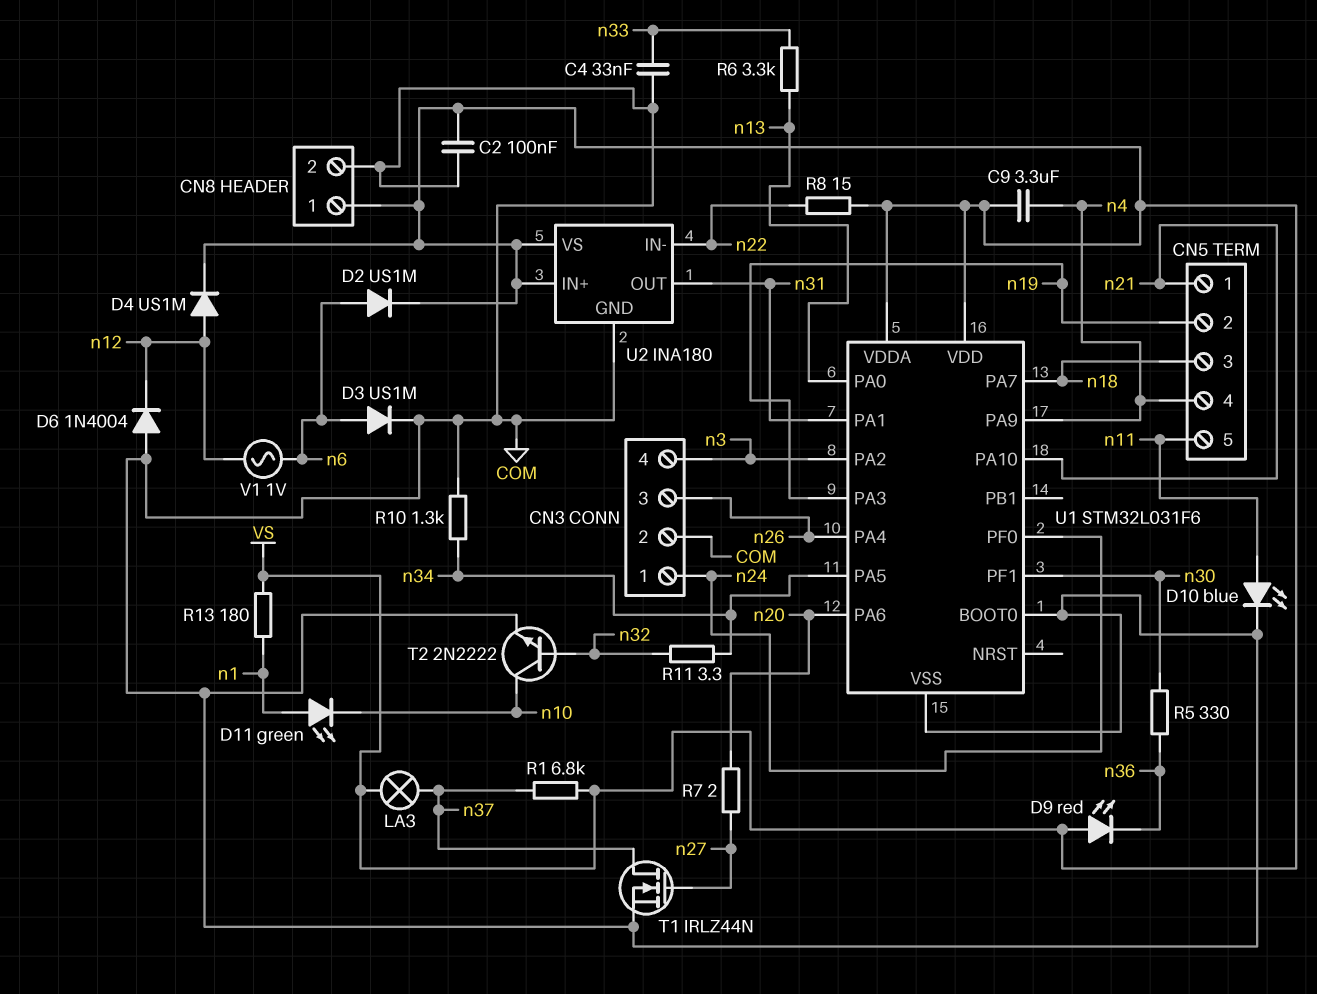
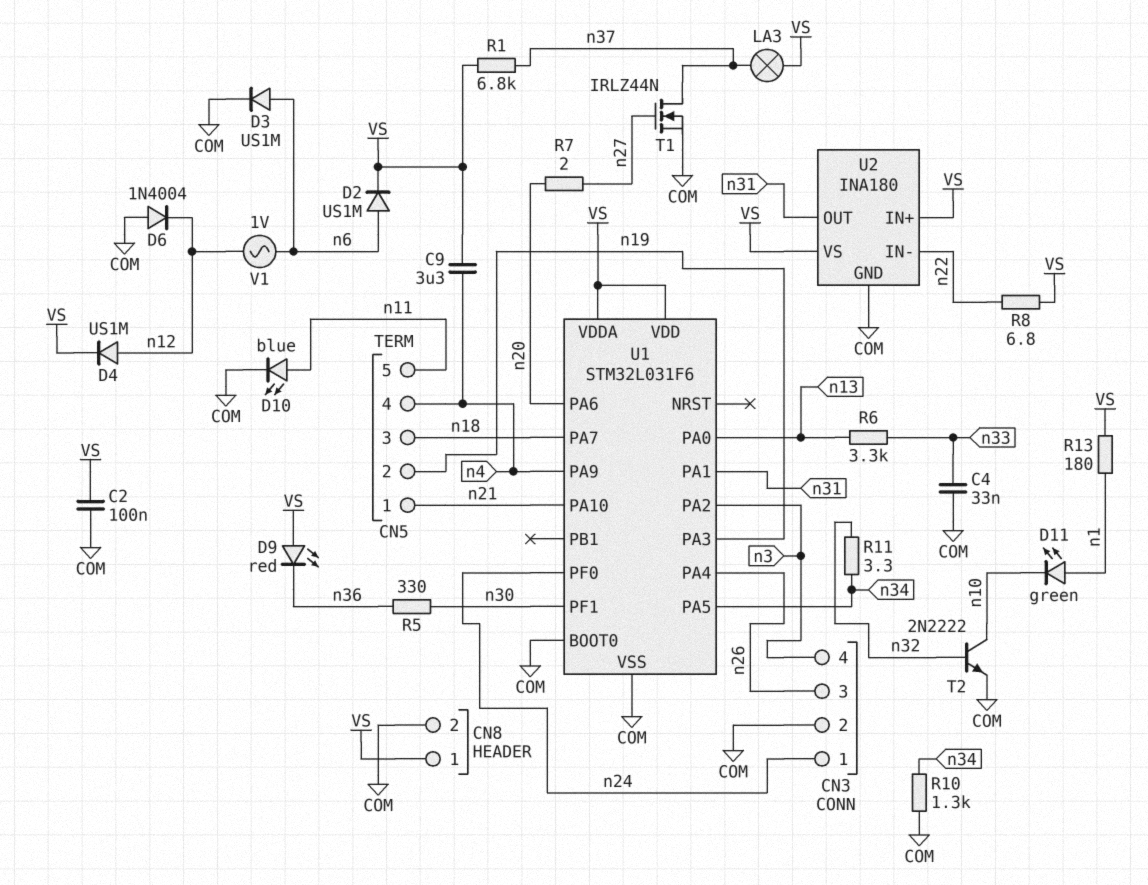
R8: 15 (VS, n22) -> 6.8 (VS, n22)

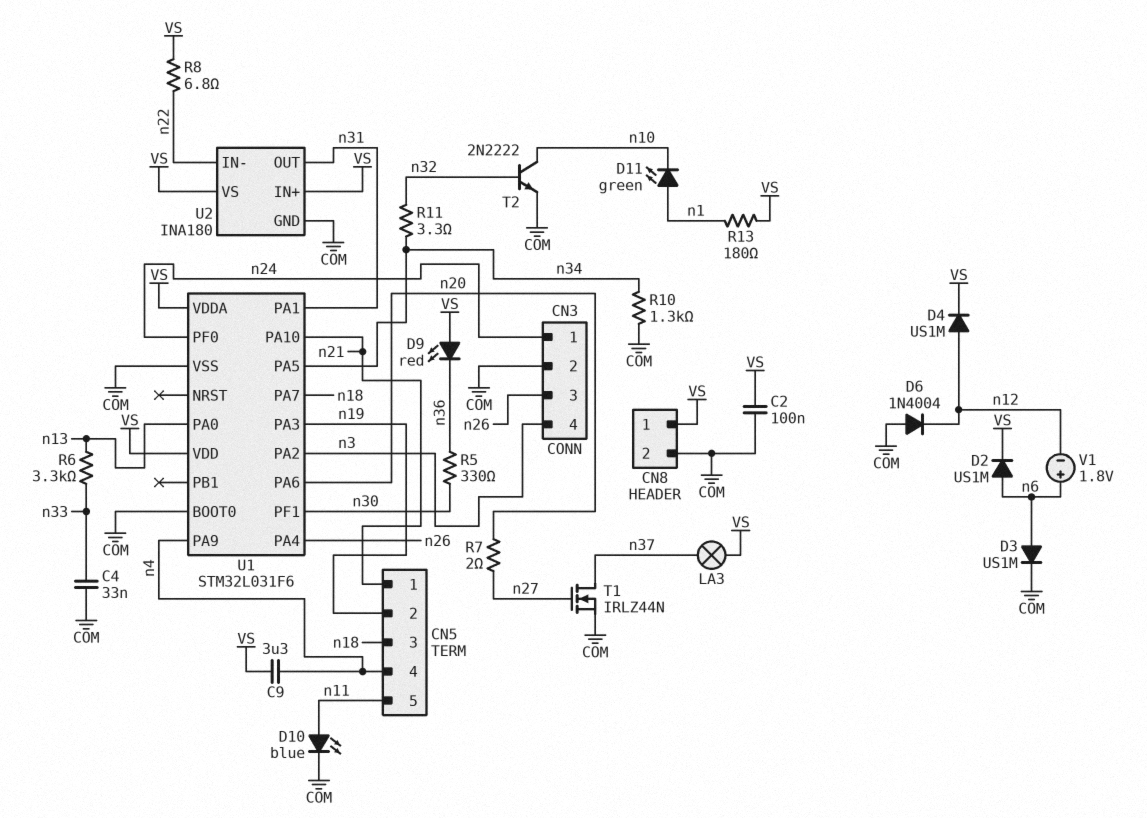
R1: 6.8k (VS, n37) -> none
V1: AC 1V (n6, n12) -> 1.8V (plus n6, minus n12)

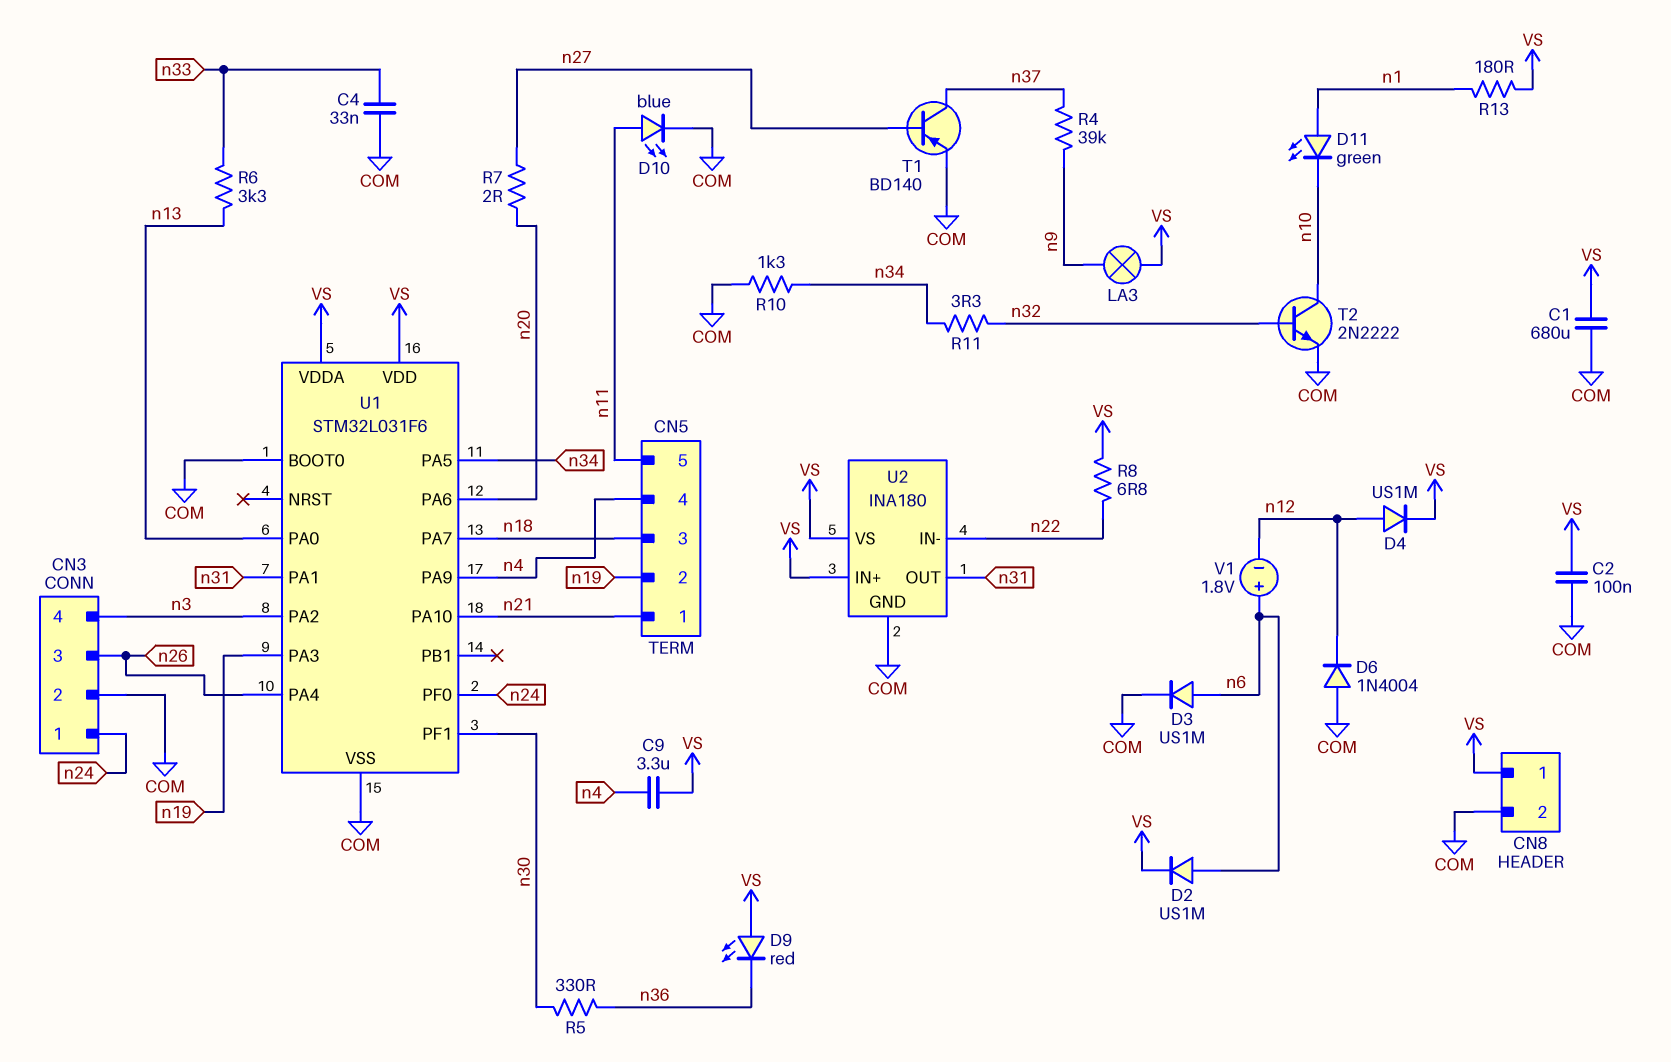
C1: none -> 680uF (COM, VS)
LA3: lamp (VS, n37) -> lamp (VS, n9)
R4: none -> 39k (n9, n37)
T1: NMOS IRLZ44N (G n27, D n37, S COM) -> PNP BD140 (B n27, C n37, E COM)

